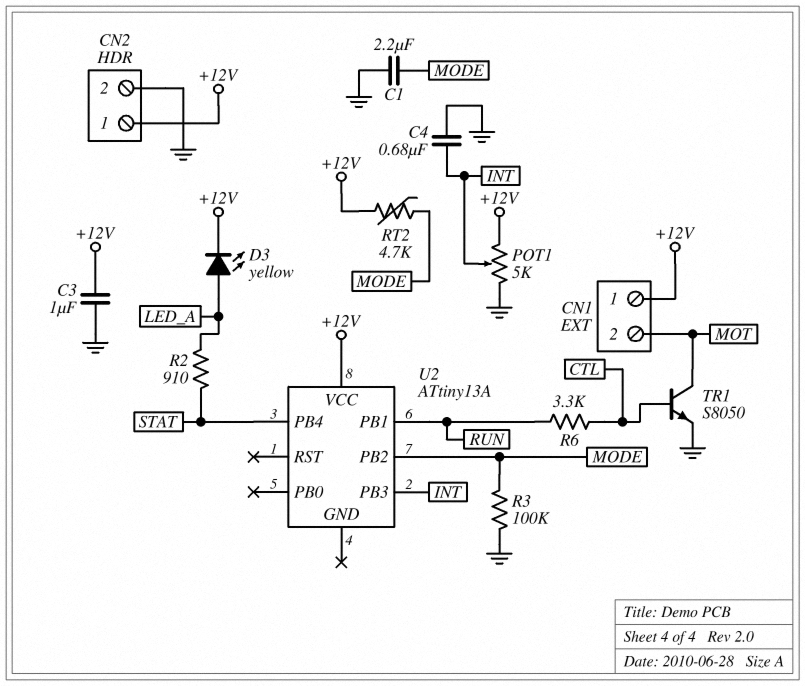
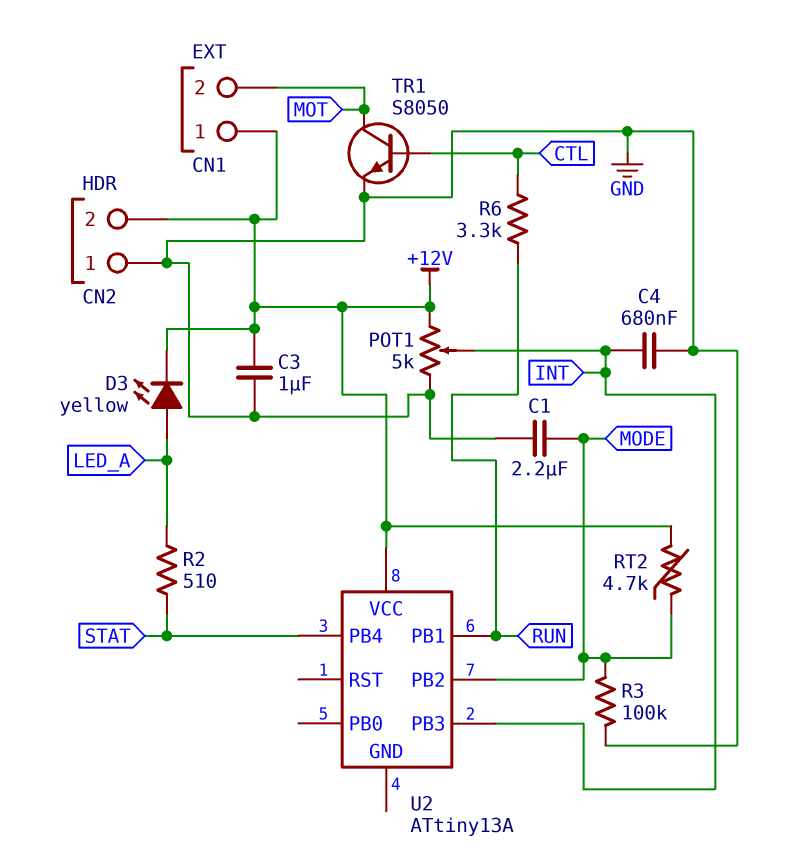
CN2 pin 1: +12V -> GND
CN2 pin 2: GND -> +12V
R2: 910 (LED_A, STAT) -> 510 (LED_A, STAT)

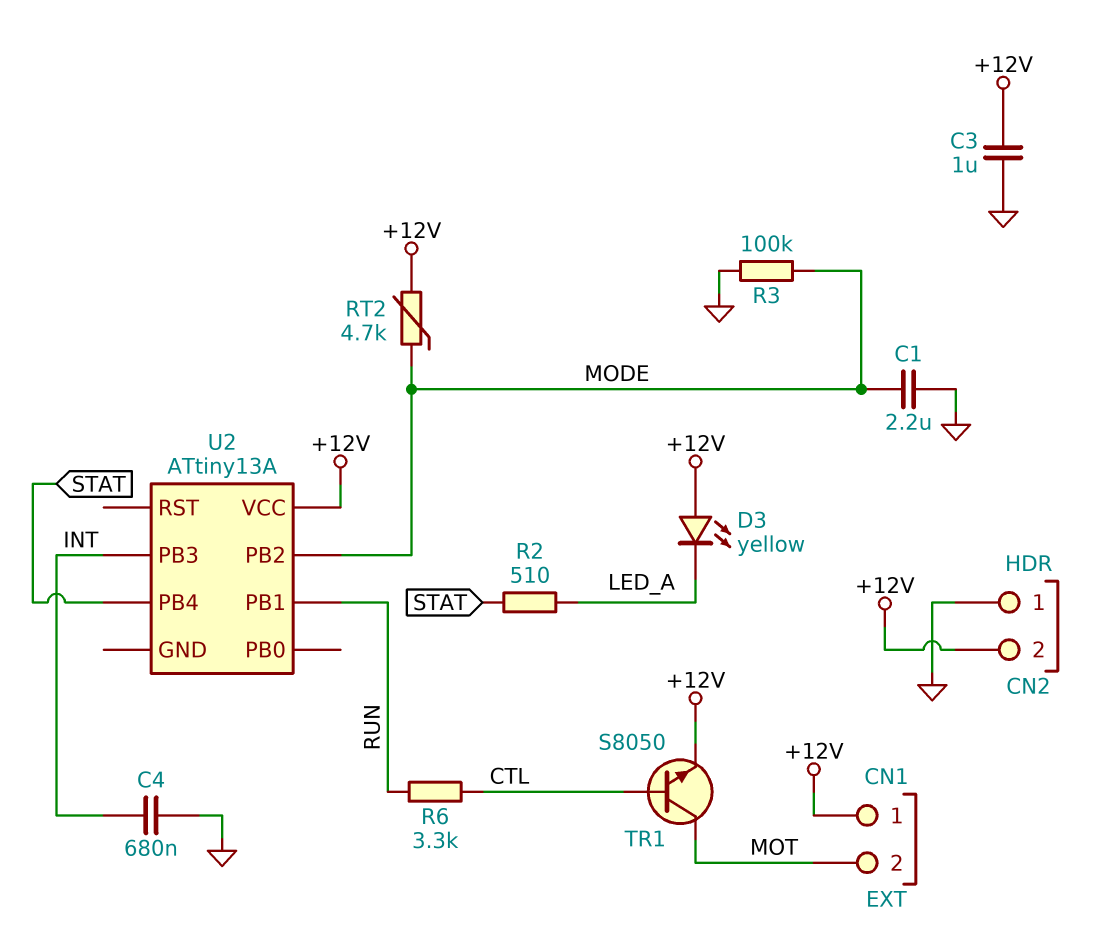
D3: LED yellow (A LED_A, K +12V) -> LED yellow (A +12V, K LED_A)
POT1: 5k (+12V, GND, wiper INT) -> none
TR1: NPN S8050 (B CTL, C MOT, E GND) -> NPN S8050 (B CTL, C MOT, E +12V)

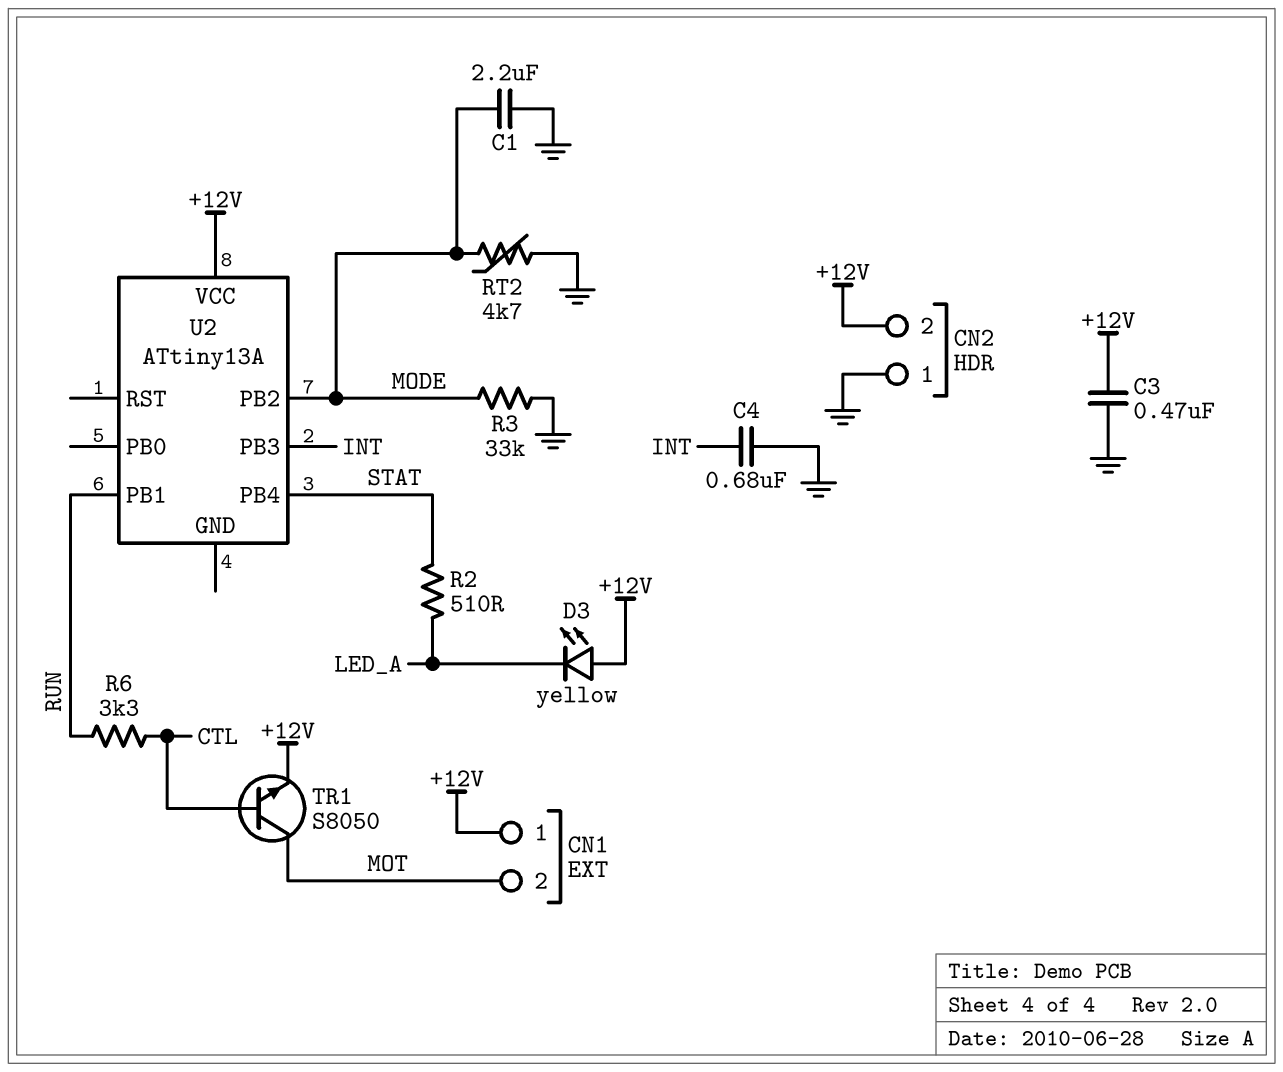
C3: 1uF (+12V, GND) -> 470nF (+12V, GND)
R3: 100k (GND, MODE) -> 33k (GND, MODE)
RT2: 4.7k (+12V, MODE) -> 4.7k (GND, MODE)

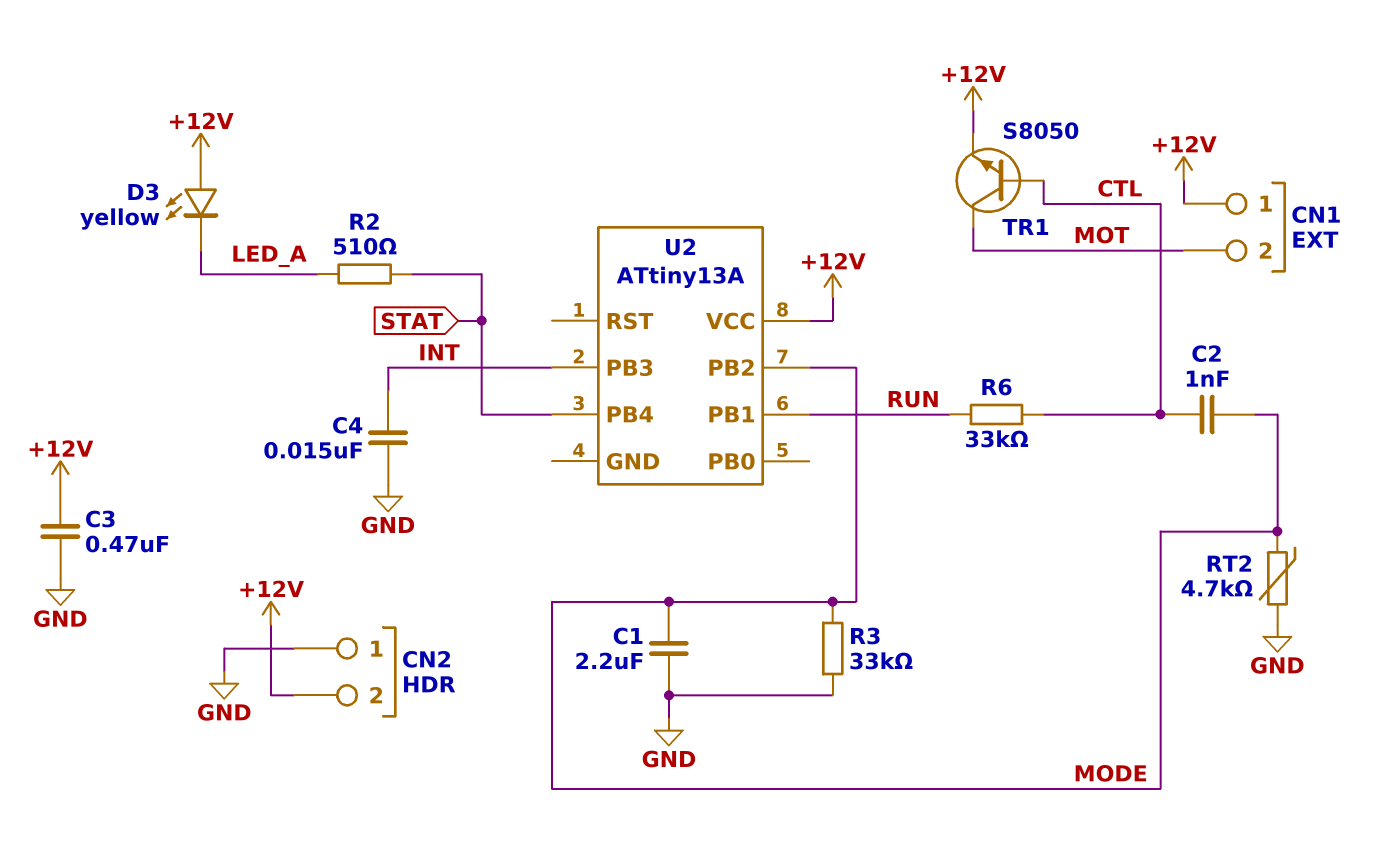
C2: none -> 1nF (CTL, MODE)
C4: 680nF (GND, INT) -> 15nF (GND, INT)
R6: 3.3k (CTL, RUN) -> 33k (CTL, RUN)

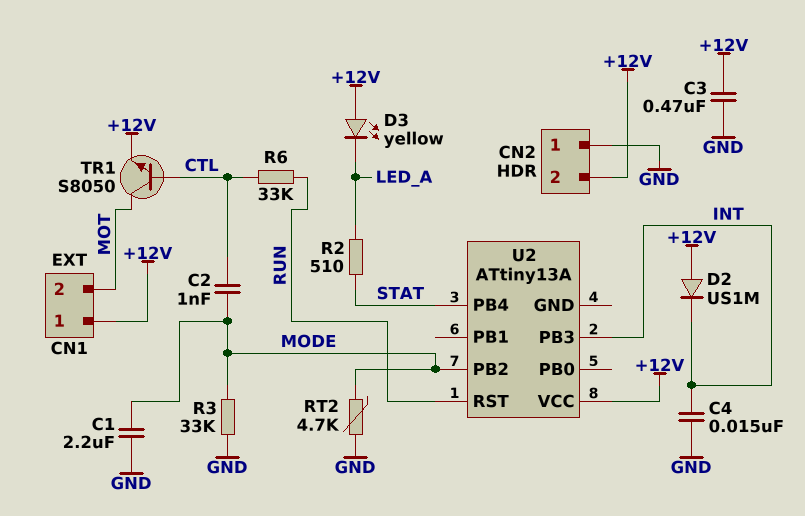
D2: none -> diode US1M (A +12V, K INT)
U2 pin PB1: RUN -> none
U2 pin RST: none -> RUN

